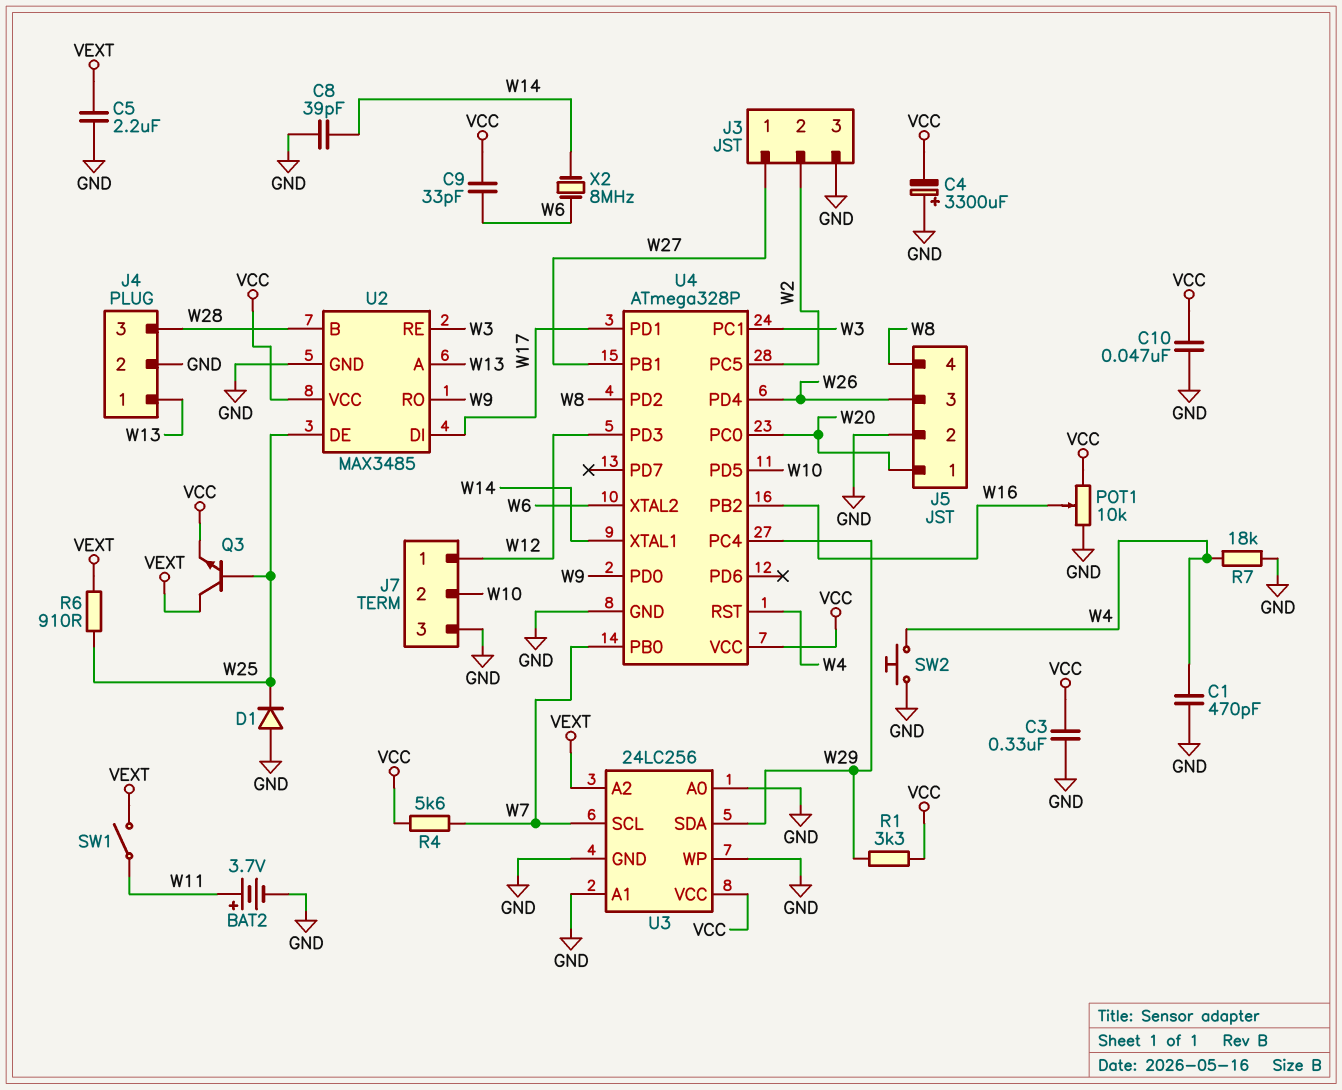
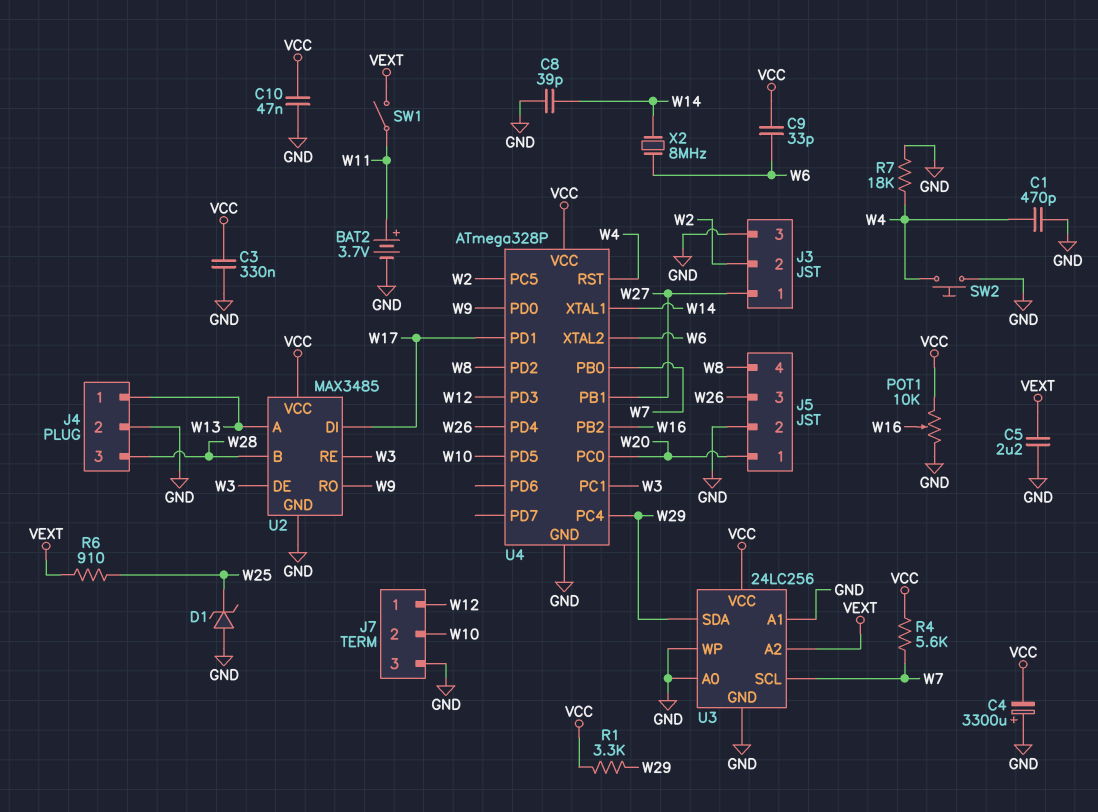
D1: diode (A GND, K W25) -> zener (A GND, K W25)
Q3: NPN (B W25, C VEXT, E VCC) -> none
U2 pin DE: W25 -> W3

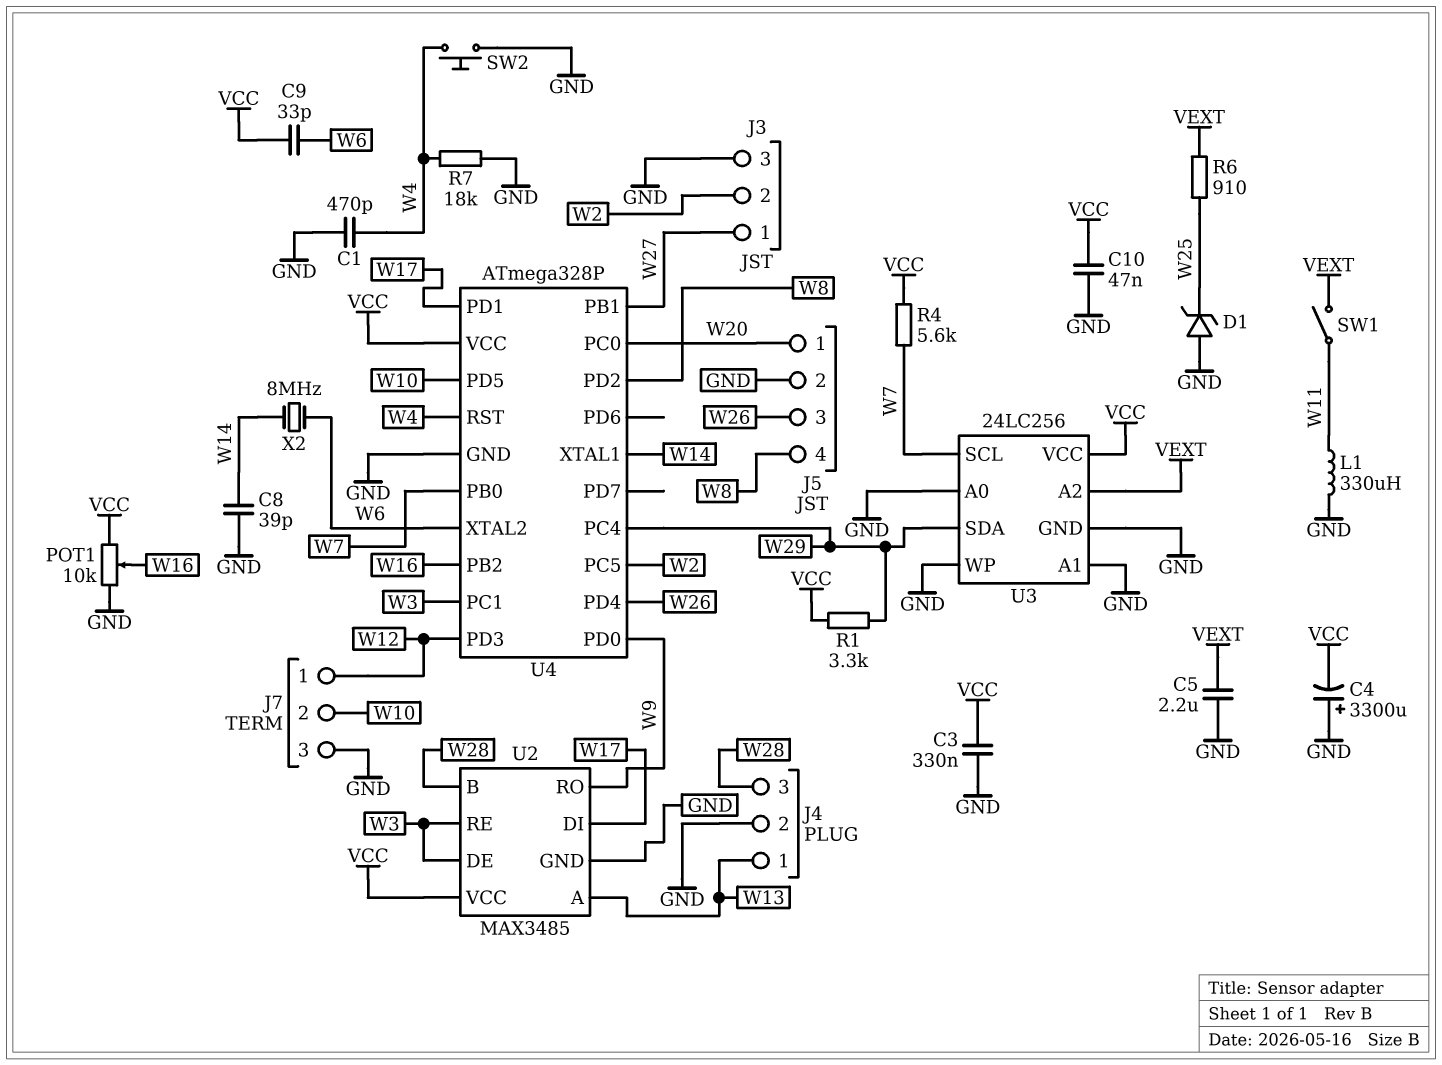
BAT2: 3.7V (plus W11, minus GND) -> none
L1: none -> 330uH (GND, W11)

